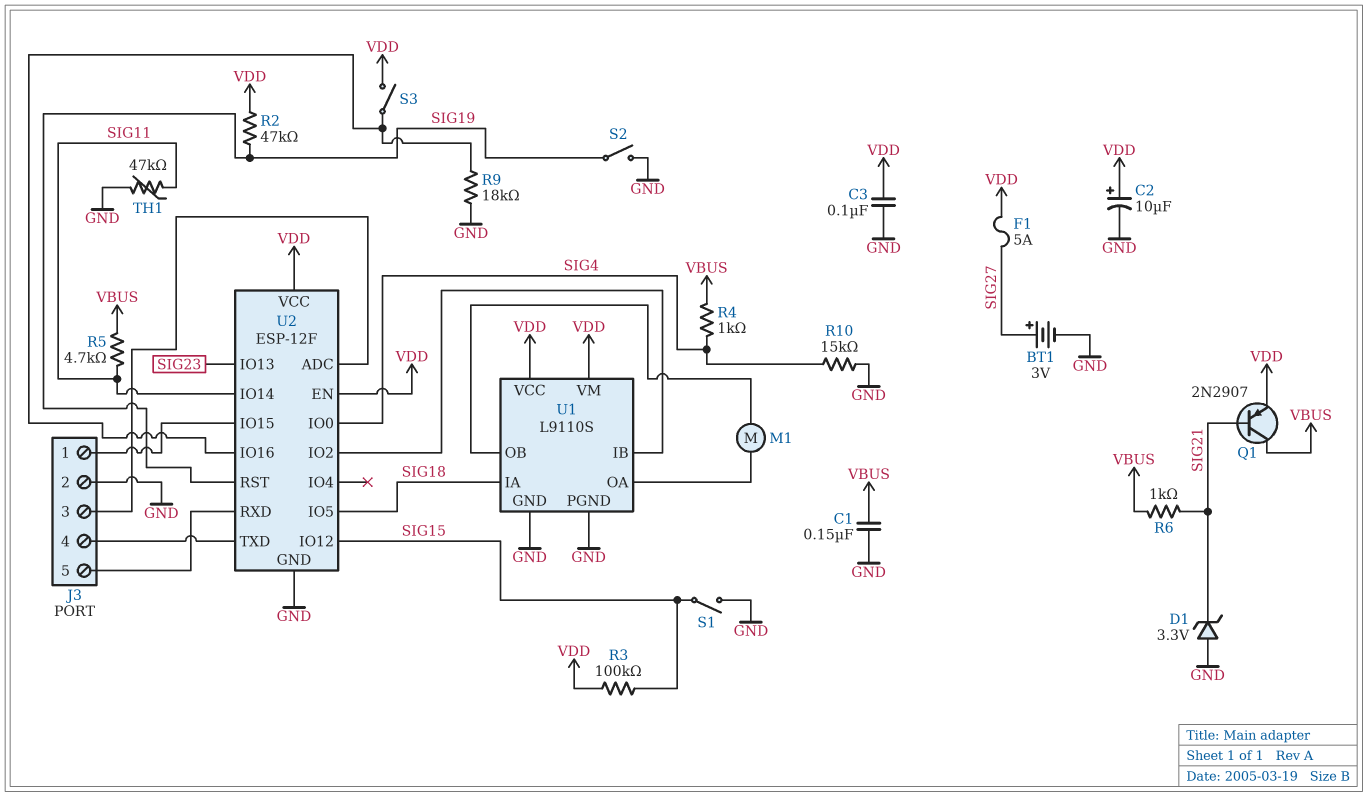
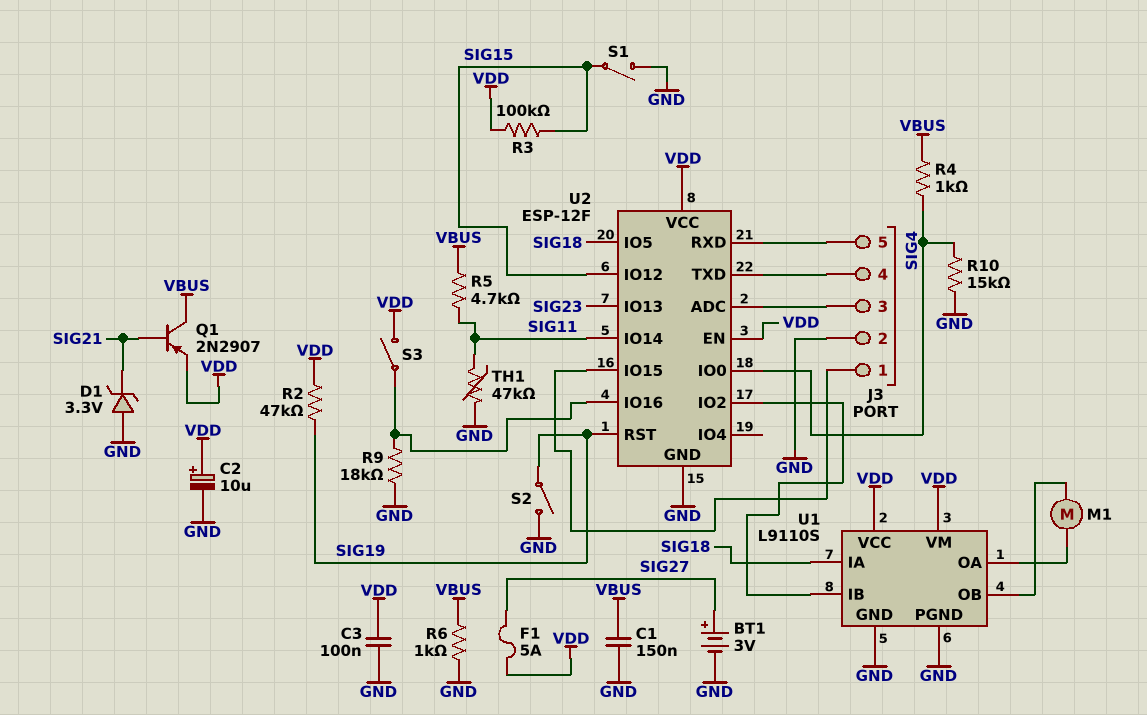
R6: 1k (SIG21, VBUS) -> 1k (GND, VBUS)

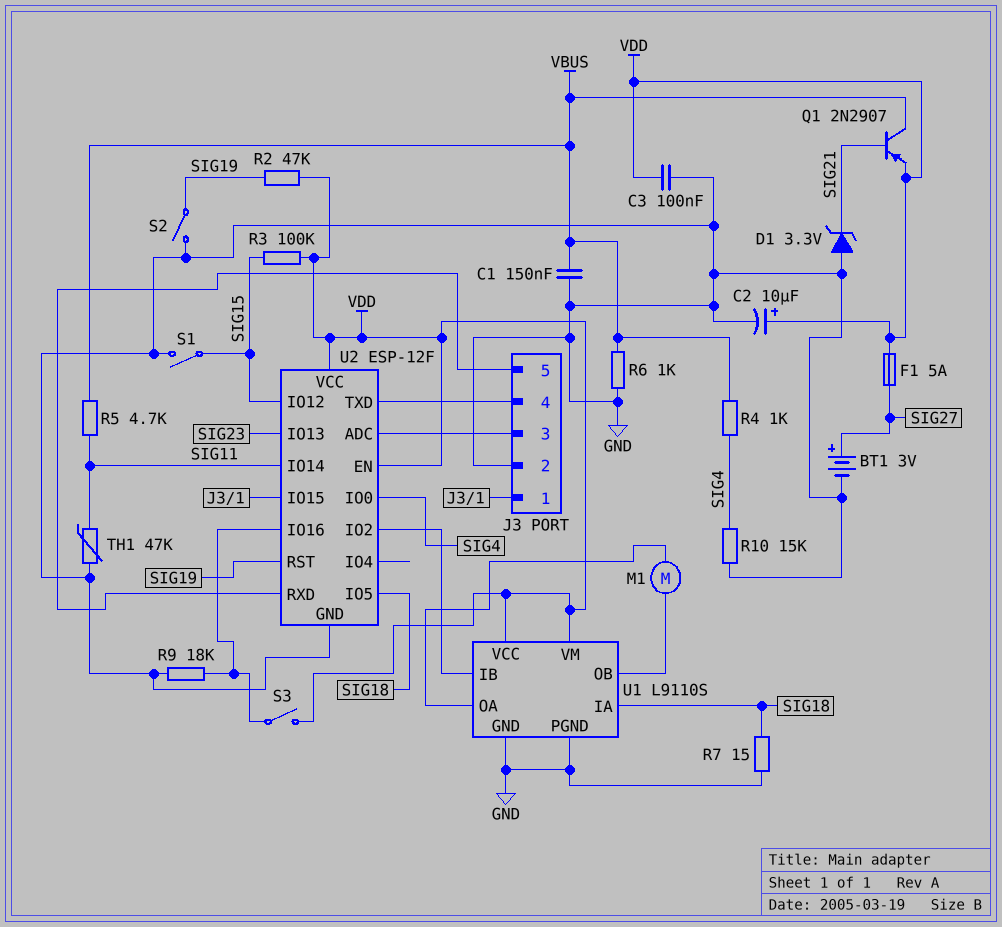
R7: none -> 15 (GND, SIG18)

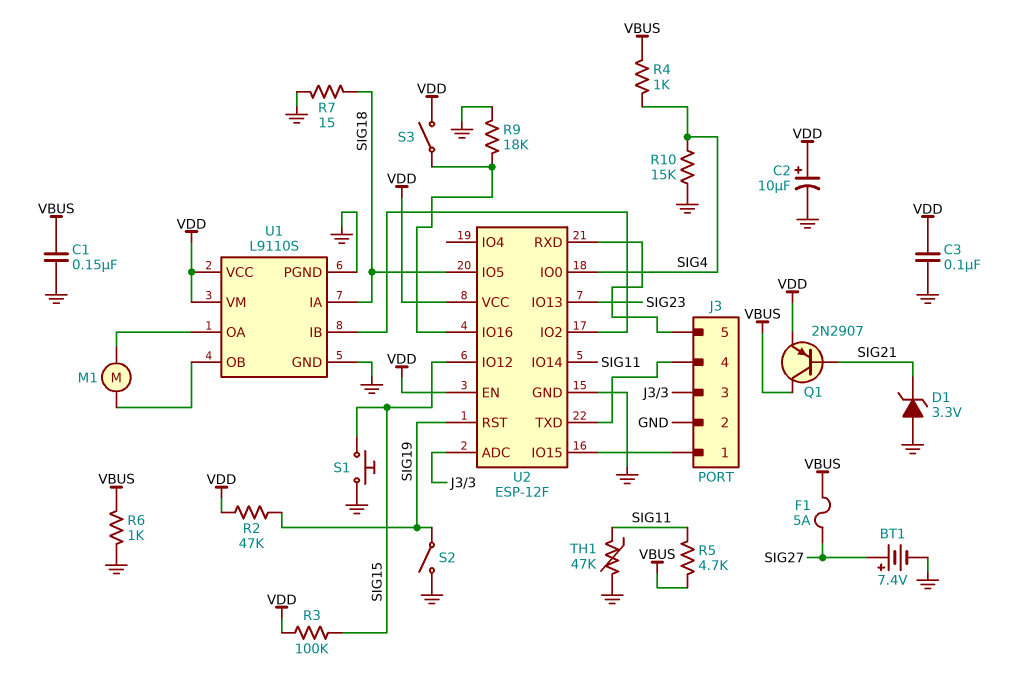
BT1: 3V (plus SIG27, minus GND) -> 7.4V (plus SIG27, minus GND)
F1: 5A (SIG27, VDD) -> 5A (SIG27, VBUS)
S1: switch (GND, SIG15) -> button (GND, SIG15)

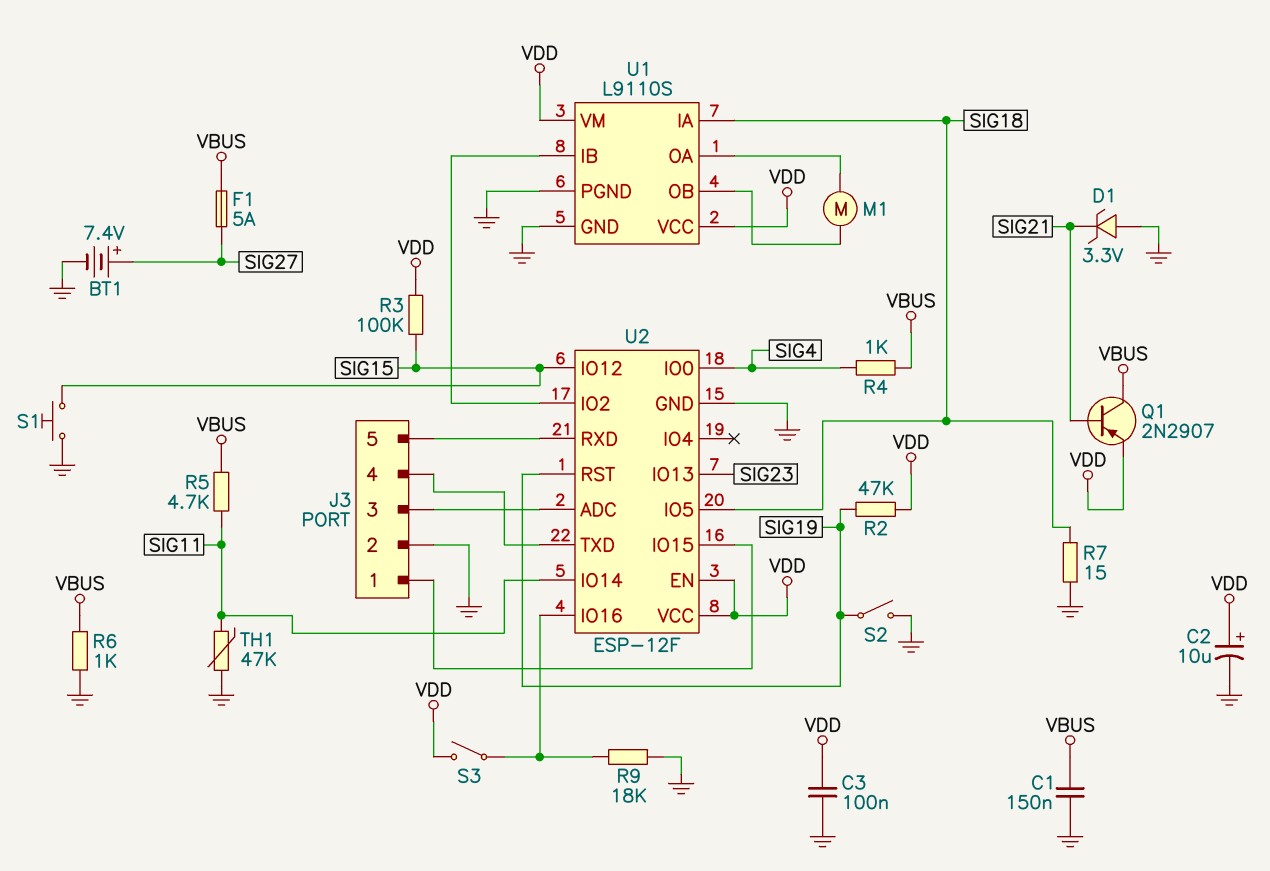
R10: 15k (GND, SIG4) -> none

